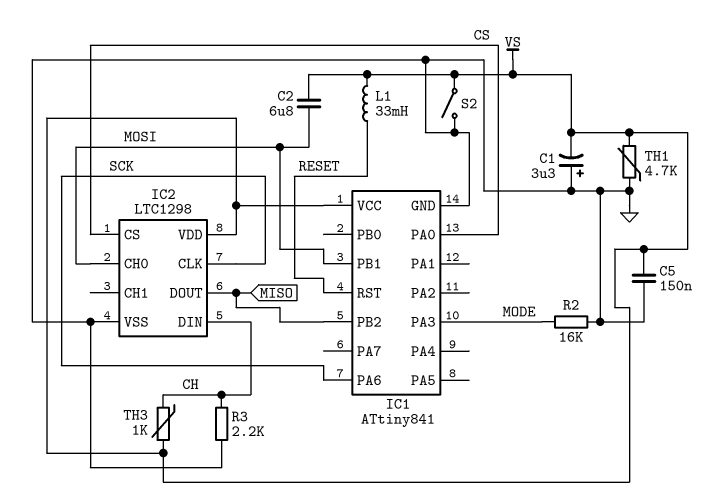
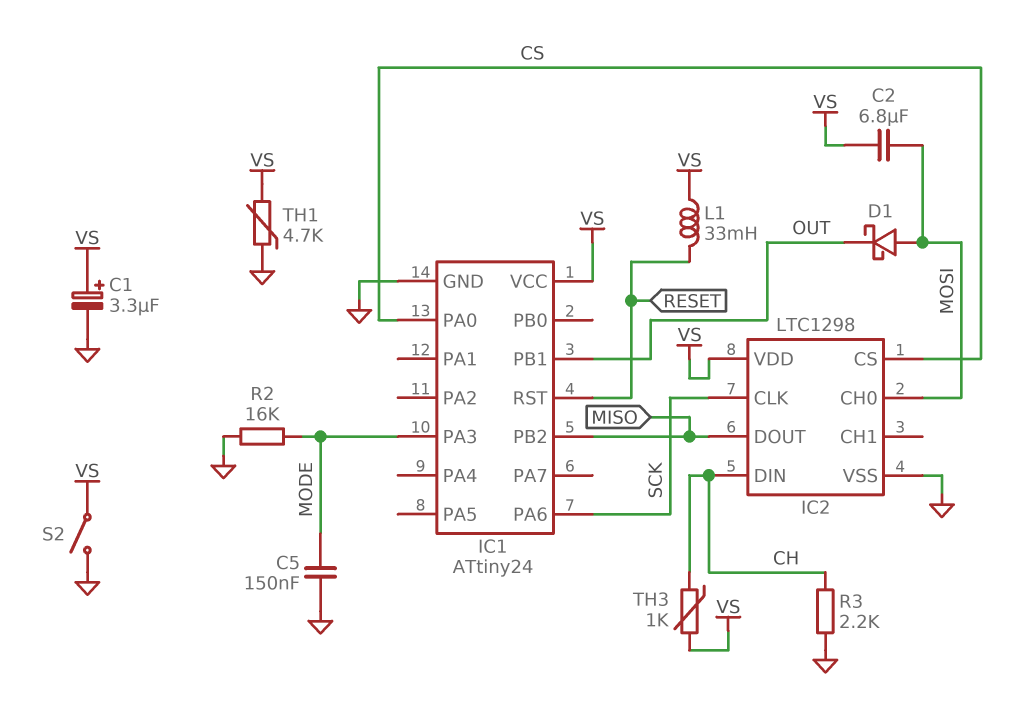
C1: 3.3uF (plus GND, minus VS) -> 3.3uF (plus VS, minus GND)
C5: 150nF (GND, VS) -> 150nF (GND, MODE)
D1: none -> schottky (A MOSI, K OUT)
IC1: ATtiny841 -> ATtiny24
IC1 pin PB1: MOSI -> OUT

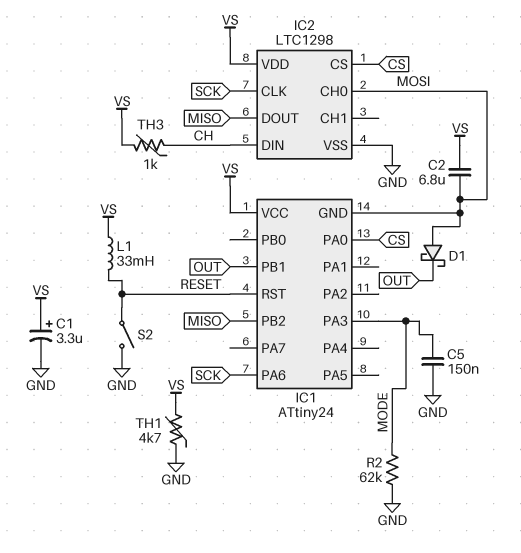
IC1 pin GND: GND -> MOSI
R2: 16k (GND, MODE) -> 62k (GND, MODE)
R3: 2.2k (CH, GND) -> none
S2: switch (GND, VS) -> switch (GND, RESET)

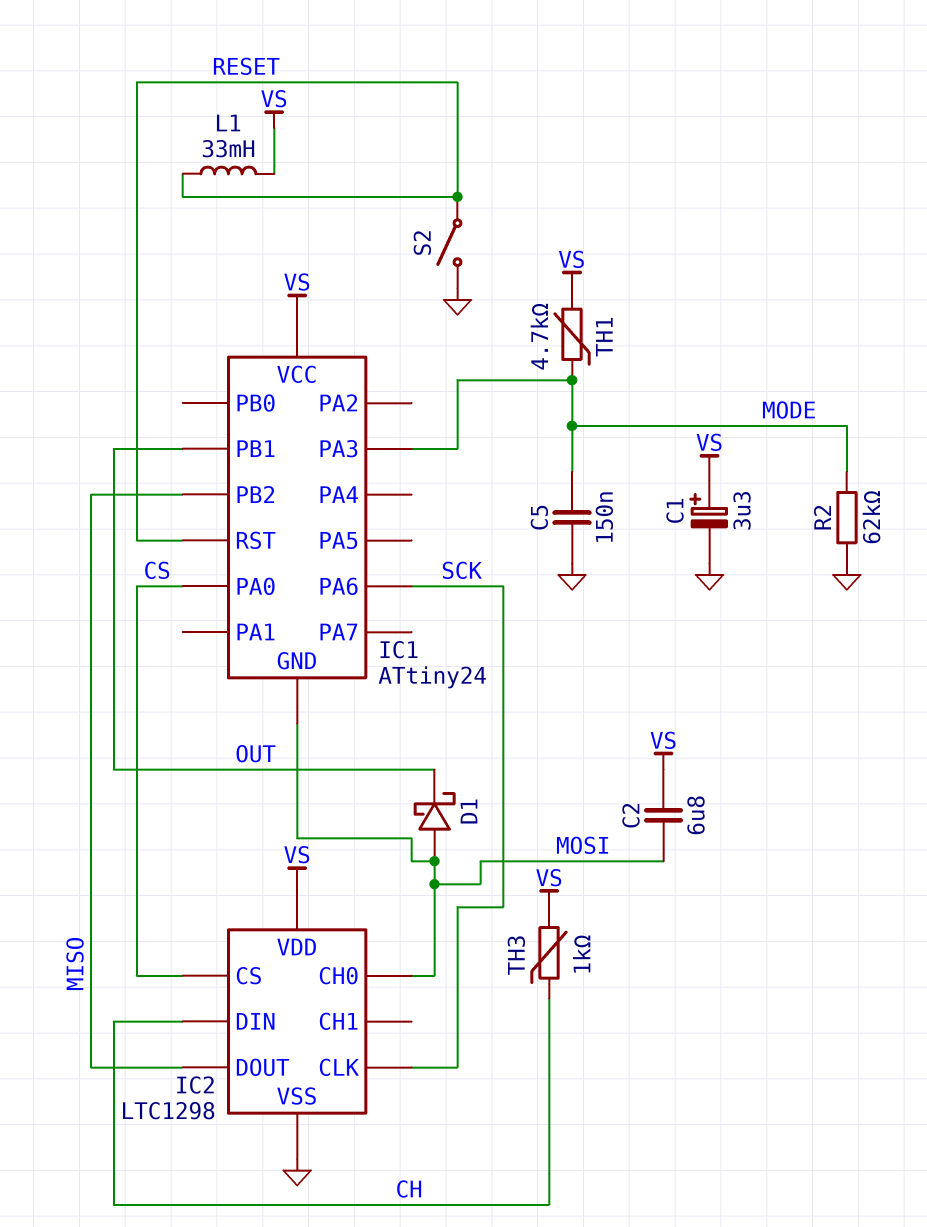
TH1: 4.7k (GND, VS) -> 4.7k (MODE, VS)

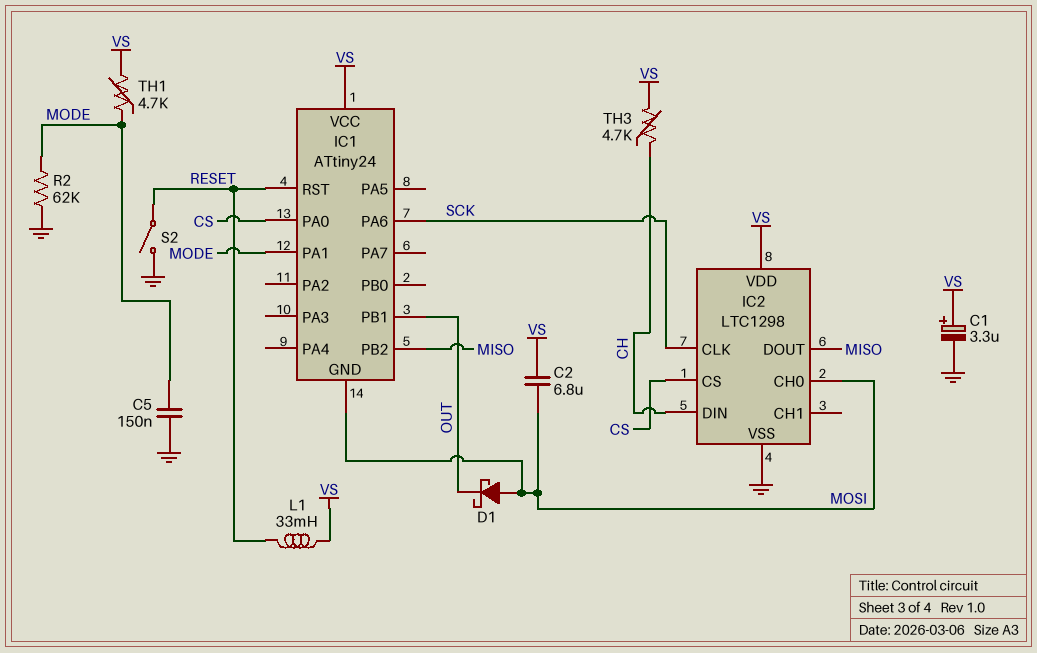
IC1 pin PA1: none -> MODE
IC1 pin PA3: MODE -> none
TH3: 1k (CH, VS) -> 4.7k (CH, VS)

